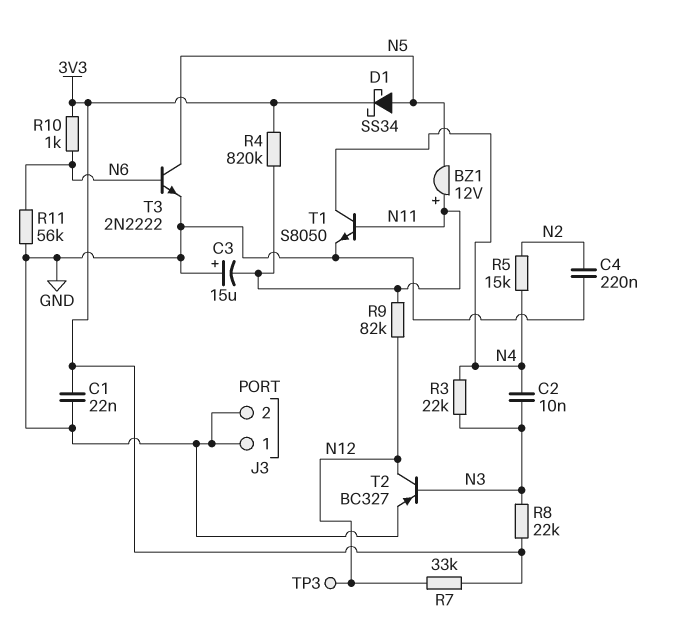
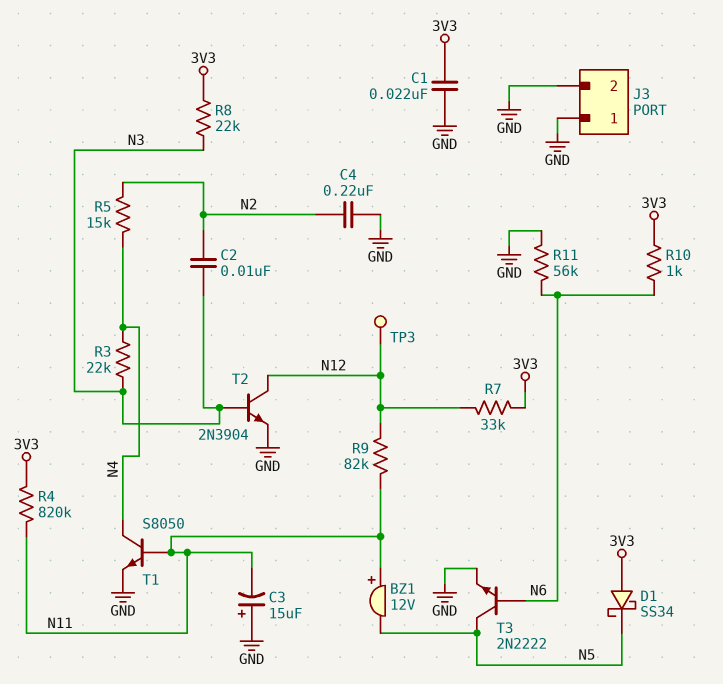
C2: 10nF (N3, N4) -> 10nF (N2, N3)
D1: schottky SS34 (A N5, K 3V3) -> schottky SS34 (A 3V3, K N5)
T2: PNP BC327 (B N3, C N12, E GND) -> NPN 2N3904 (B N3, C N12, E GND)

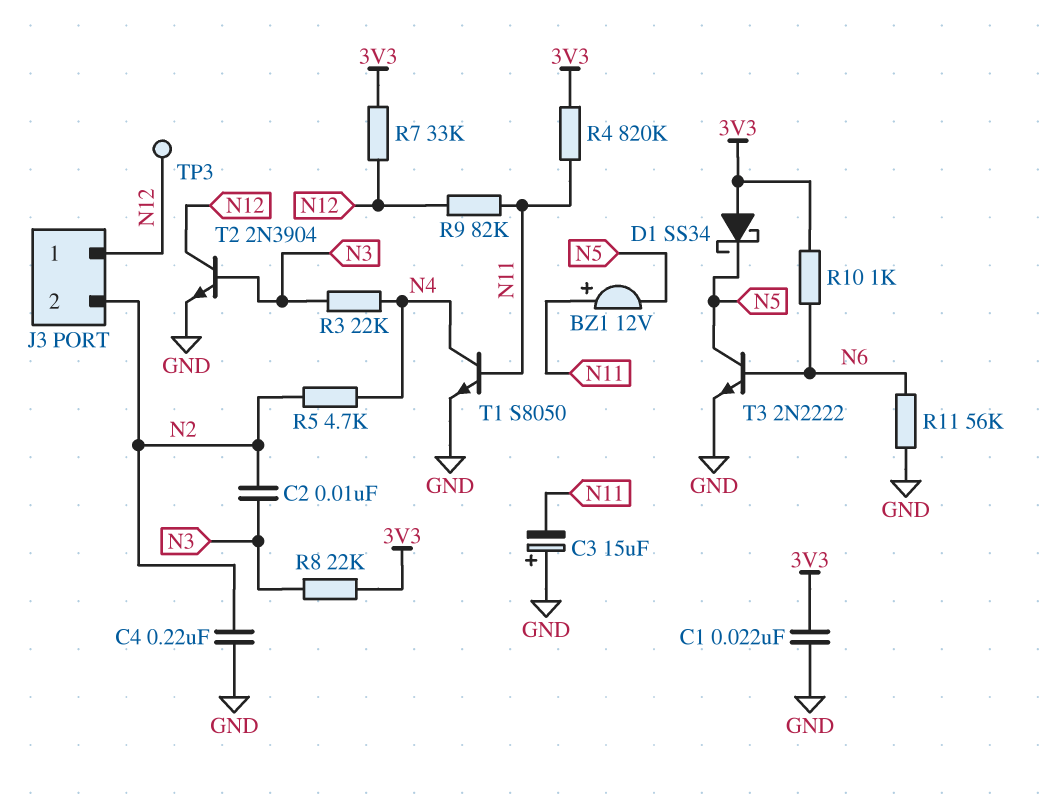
J3 pin 1: GND -> N12
J3 pin 2: GND -> N2
R5: 15k (N2, N4) -> 4.7k (N2, N4)

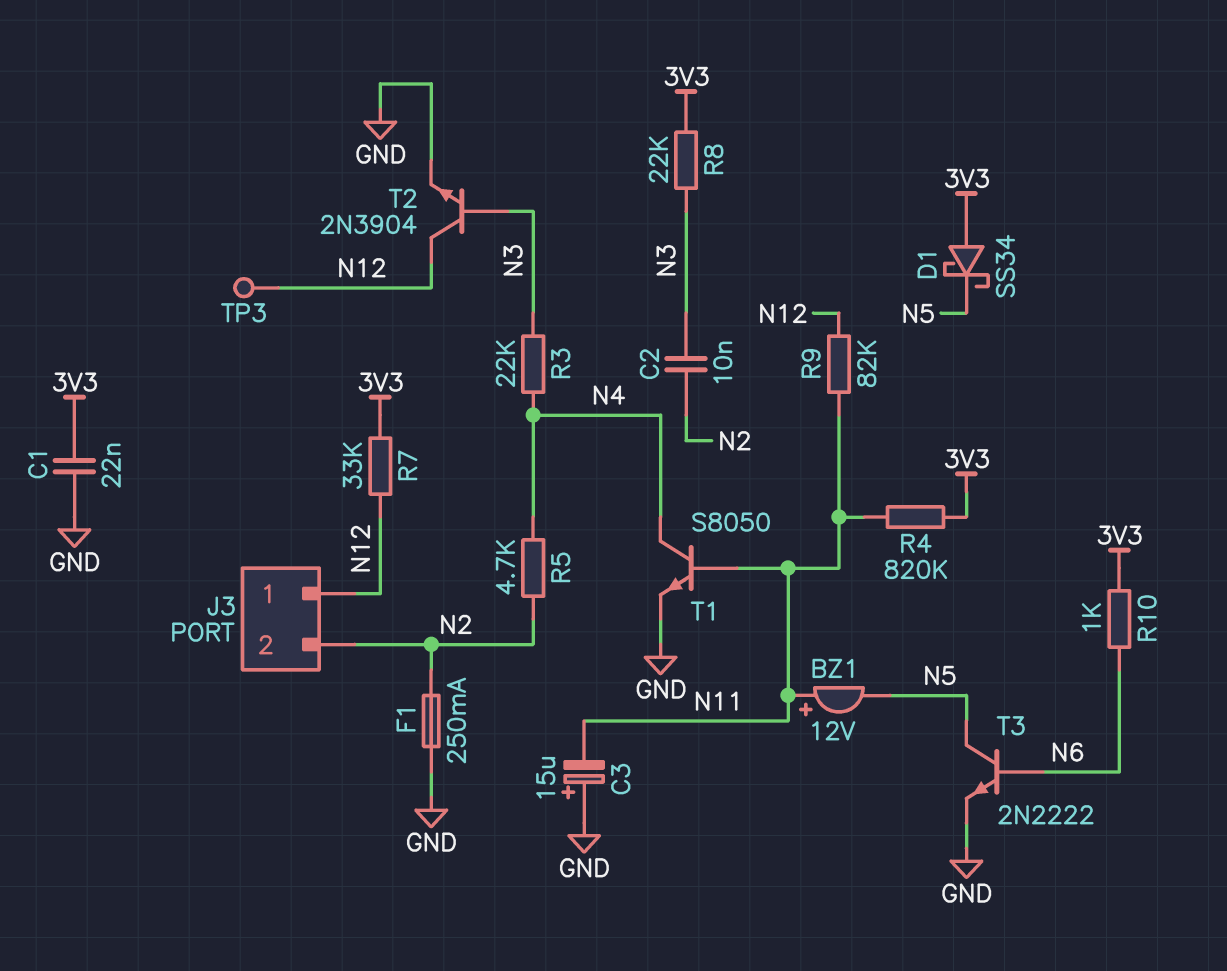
C4: 220nF (GND, N2) -> none
F1: none -> 250mA (GND, N2)
R11: 56k (GND, N6) -> none

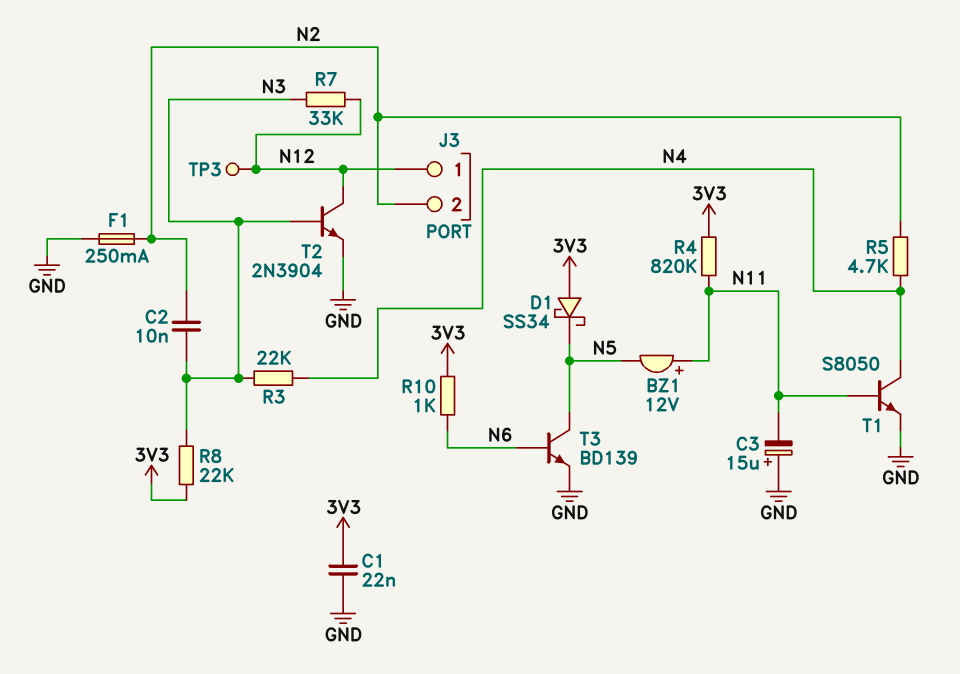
R7: 33k (3V3, N12) -> 33k (N3, N12)
R9: 82k (N11, N12) -> none
T3: NPN 2N2222 (B N6, C N5, E GND) -> NPN BD139 (B N6, C N5, E GND)

